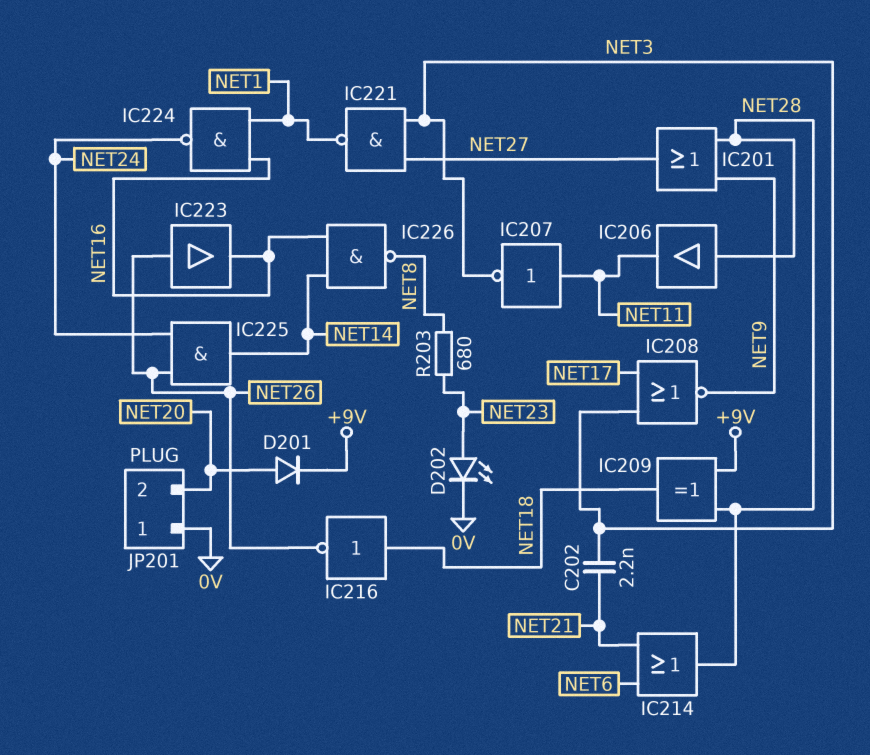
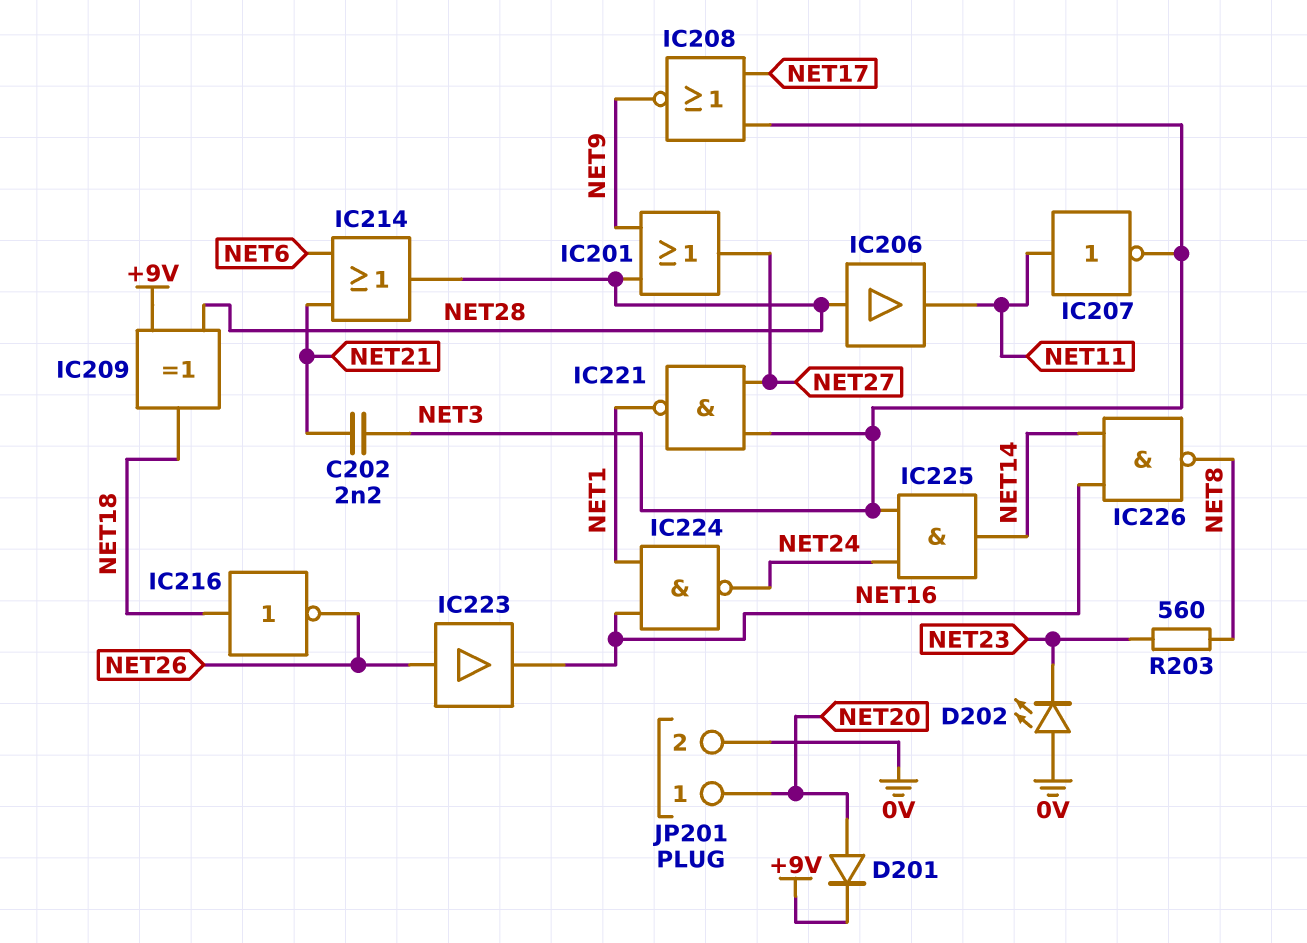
D202: LED (A NET23, K 0V) -> LED (A 0V, K NET23)
IC225: AND (in NET24, in NET26, out NET14) -> AND (in NET3, in NET24, out NET14)
JP201 pin 1: 0V -> NET20
JP201 pin 2: NET20 -> 0V
R203: 680 (NET8, NET23) -> 560 (NET8, NET23)

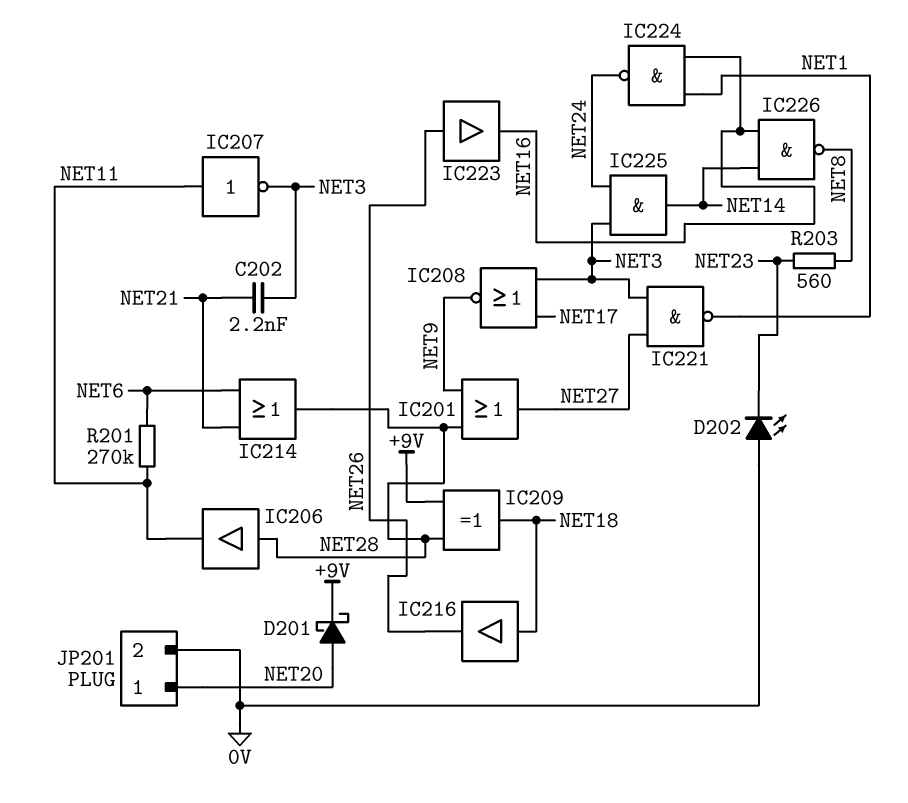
D201: diode (A NET20, K +9V) -> schottky (A NET20, K +9V)
IC216: NOT (in NET18, out NET26) -> buffer (in NET18, out NET26)
R201: none -> 270k (NET6, NET11)

